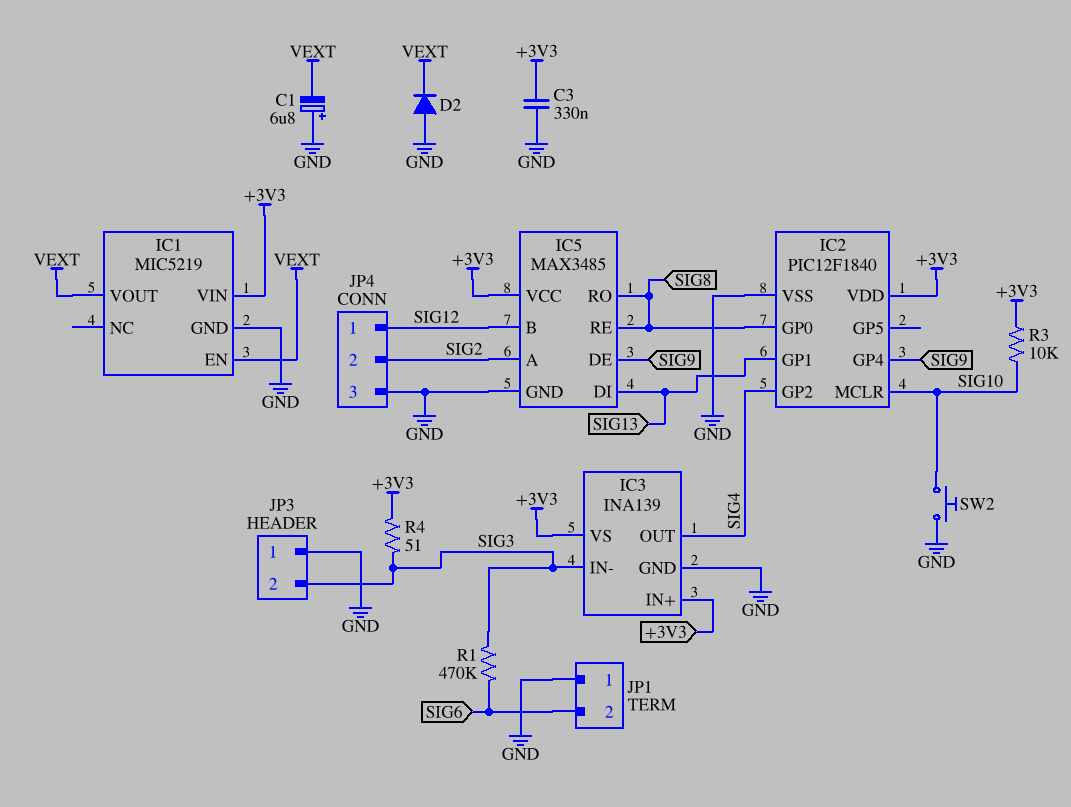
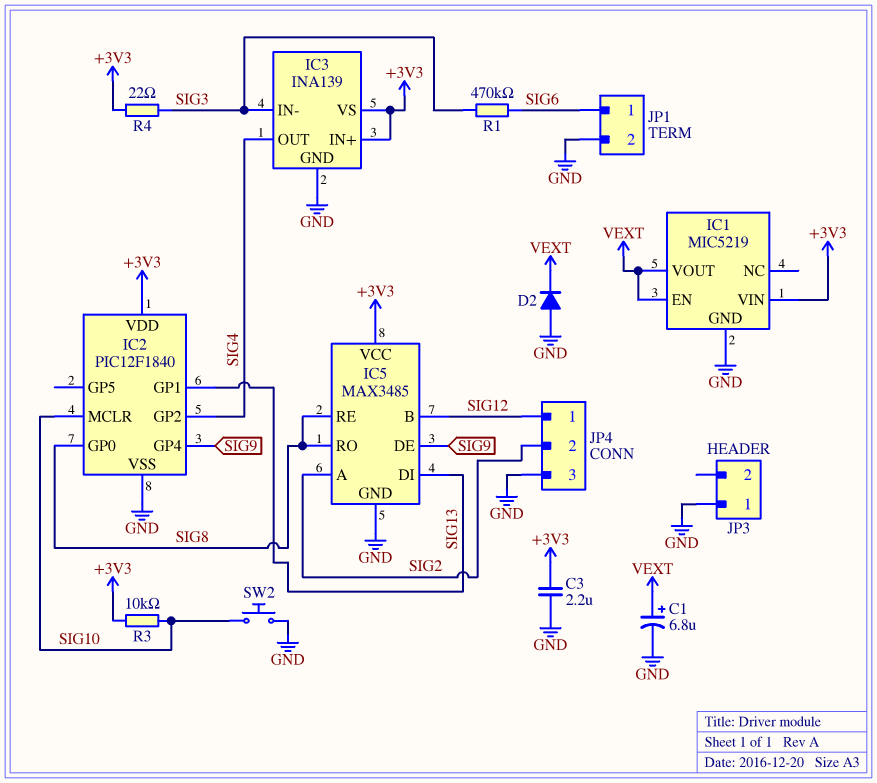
C1: 6.8uF (plus GND, minus VEXT) -> 6.8uF (plus VEXT, minus GND)
C3: 330nF (+3V3, GND) -> 2.2uF (+3V3, GND)
JP1 pin 1: GND -> SIG6
JP1 pin 2: SIG6 -> GND
JP3 pin 2: SIG3 -> none
R4: 51 (+3V3, SIG3) -> 22 (+3V3, SIG3)

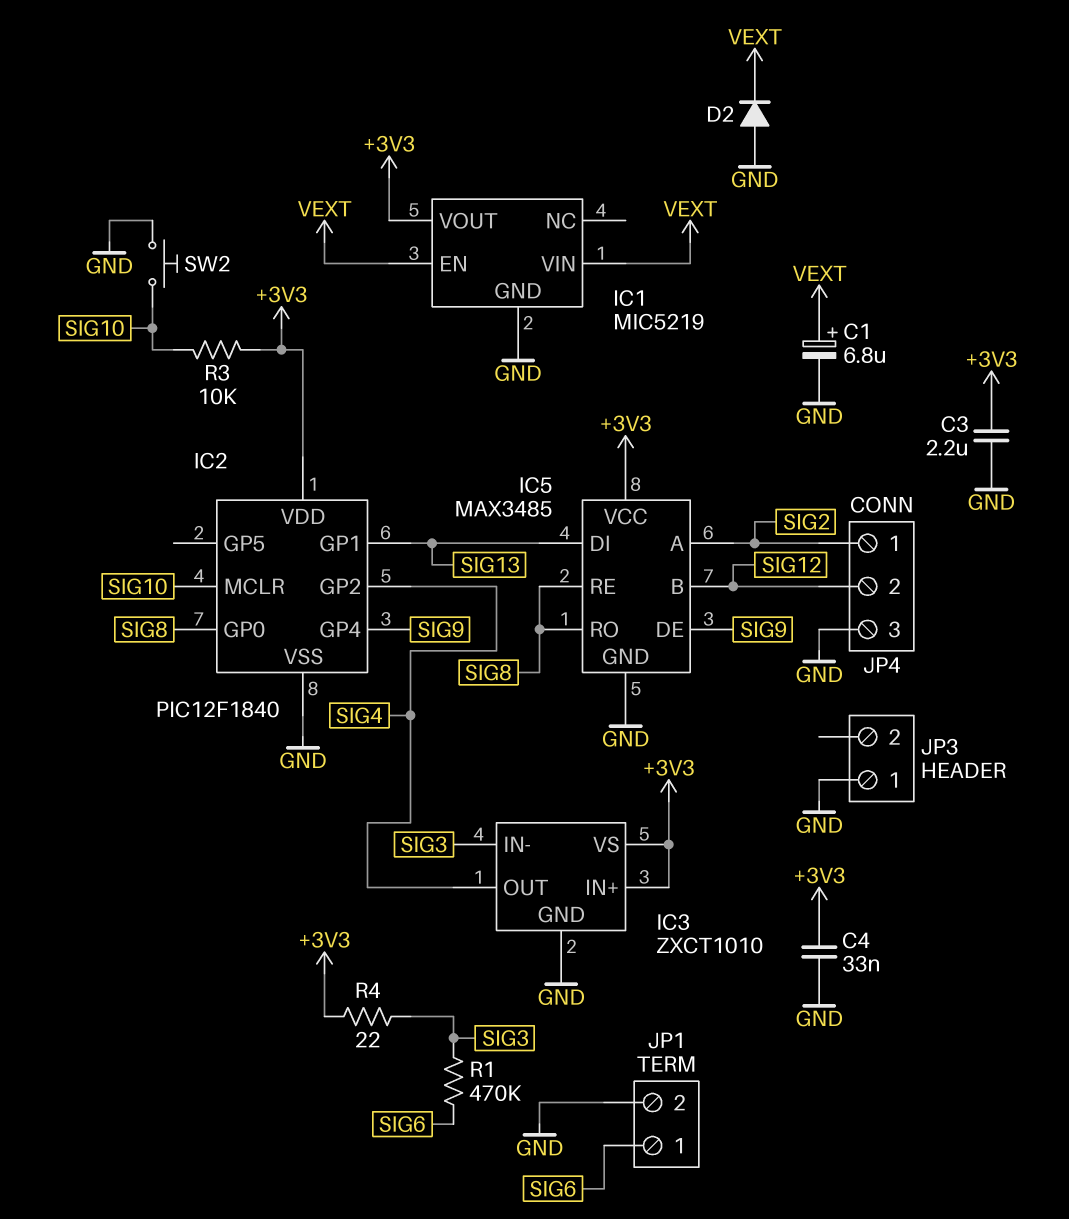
C4: none -> 33nF (+3V3, GND)
IC1 pin VIN: +3V3 -> VEXT
IC1 pin VOUT: VEXT -> +3V3
IC3: INA139 -> ZXCT1010
JP4 pin 1: SIG12 -> SIG2
JP4 pin 2: SIG2 -> SIG12

